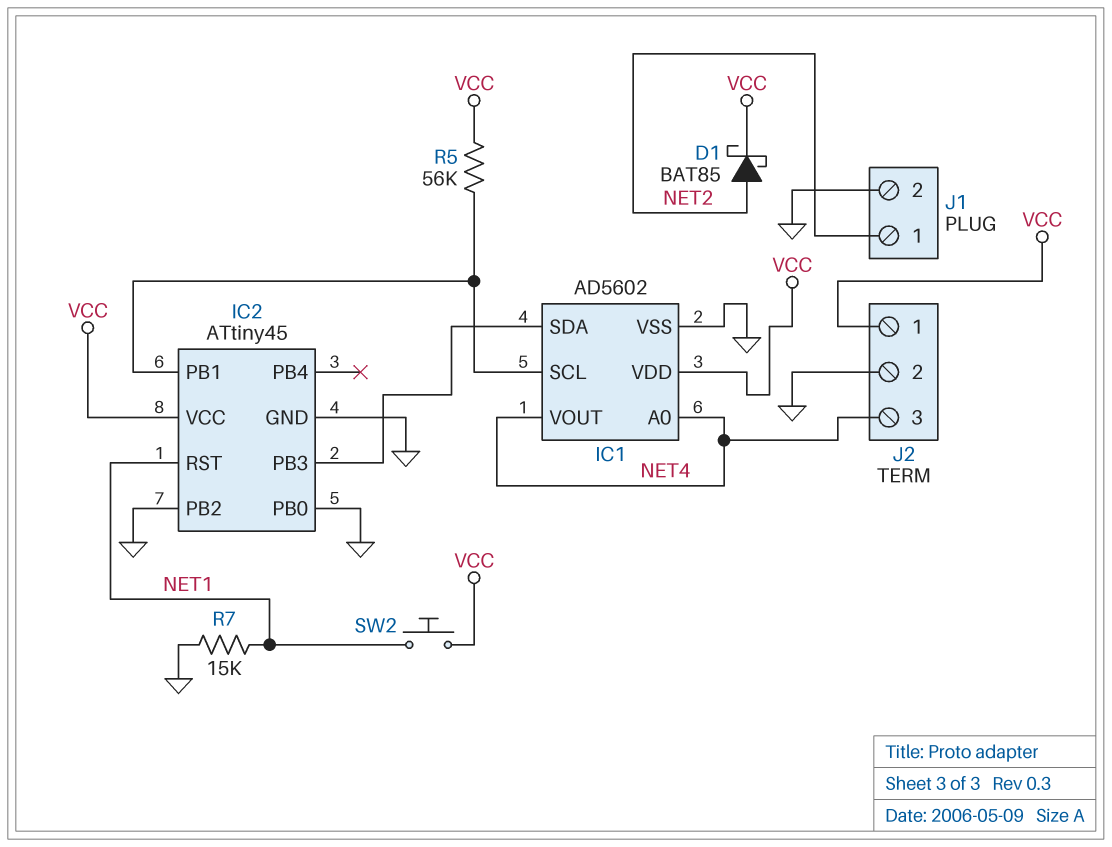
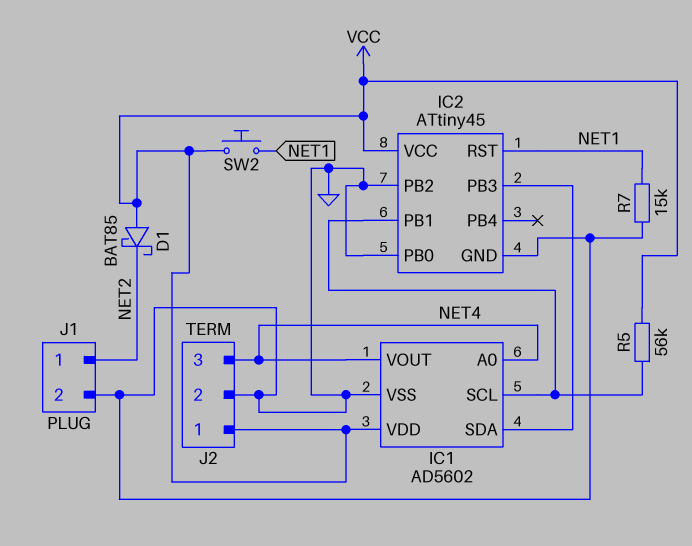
D1: schottky BAT85 (A NET2, K VCC) -> schottky BAT85 (A VCC, K NET2)

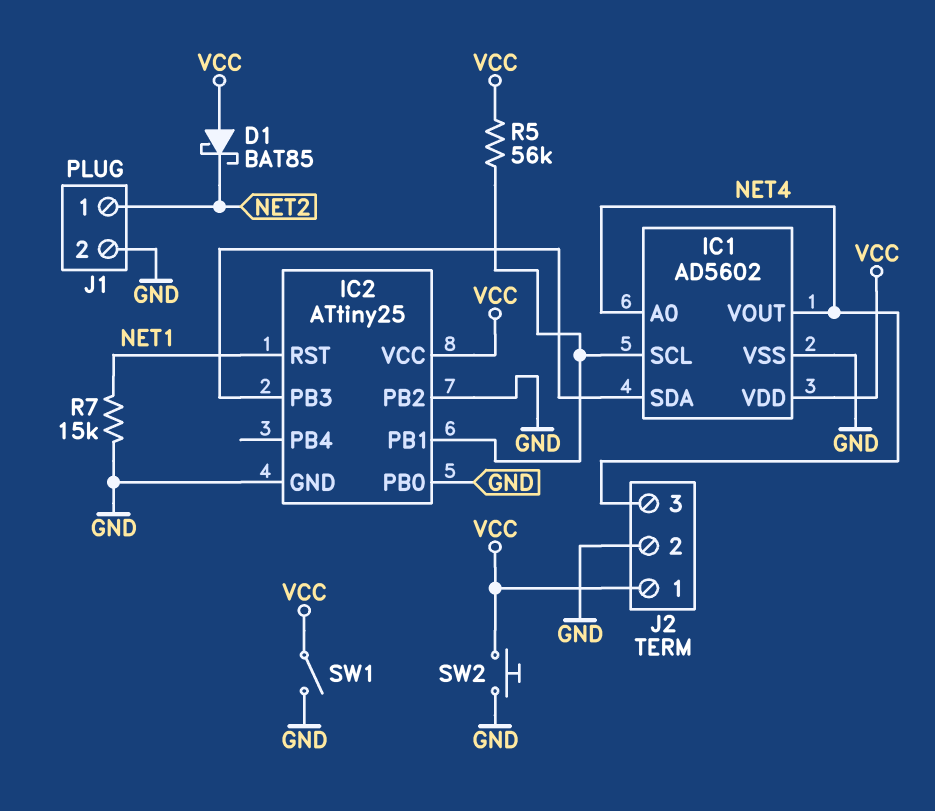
IC2: ATtiny45 -> ATtiny25
SW1: none -> switch (GND, VCC)
SW2: button (NET1, VCC) -> button (GND, VCC)

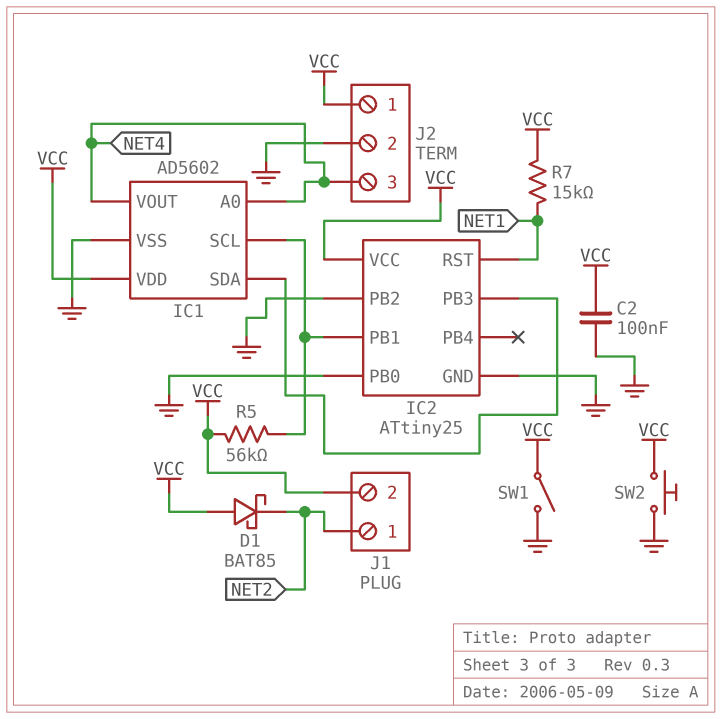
C2: none -> 100nF (GND, VCC)
J1 pin 2: GND -> VCC
R7: 15k (GND, NET1) -> 15k (NET1, VCC)

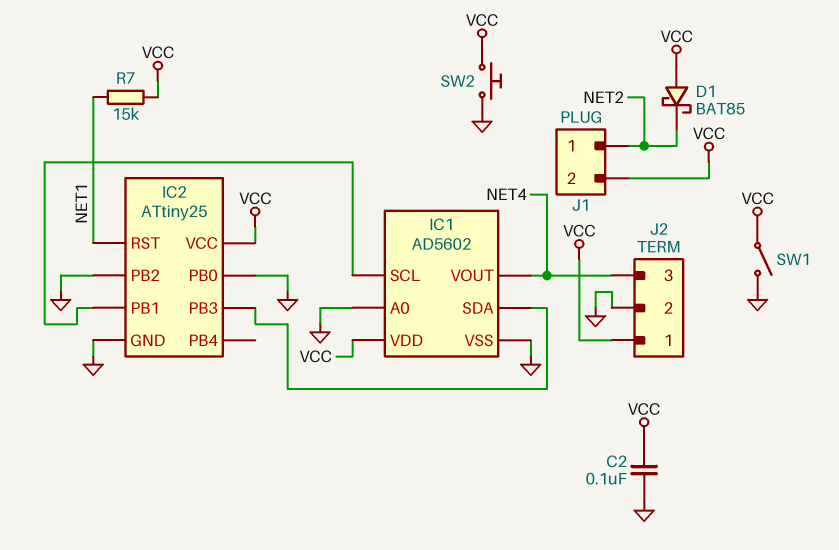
IC1 pin A0: NET4 -> GND
R5: 56k (IC1/SCL, VCC) -> none

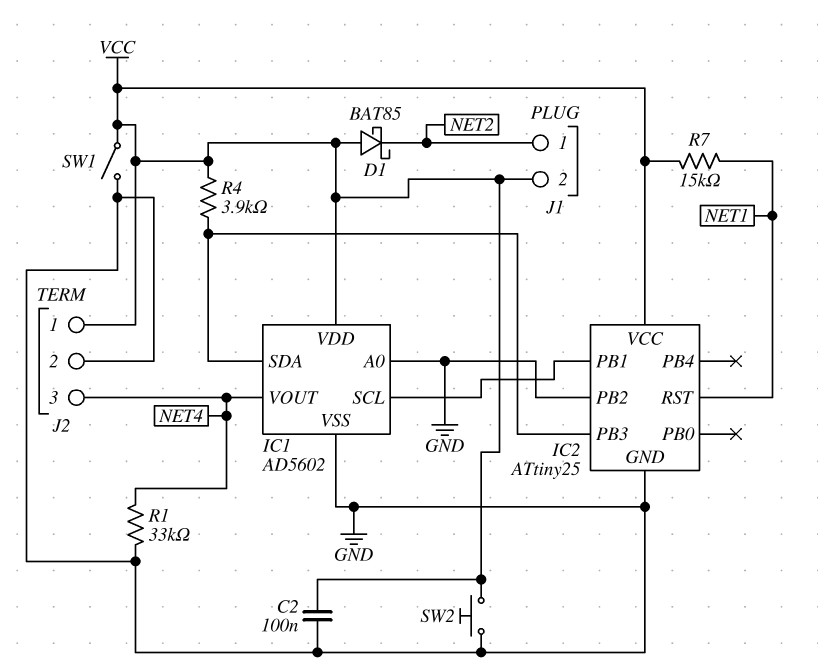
IC2 pin PB0: GND -> none
R1: none -> 33k (GND, NET4)
R4: none -> 3.9k (IC1/SDA, VCC)

